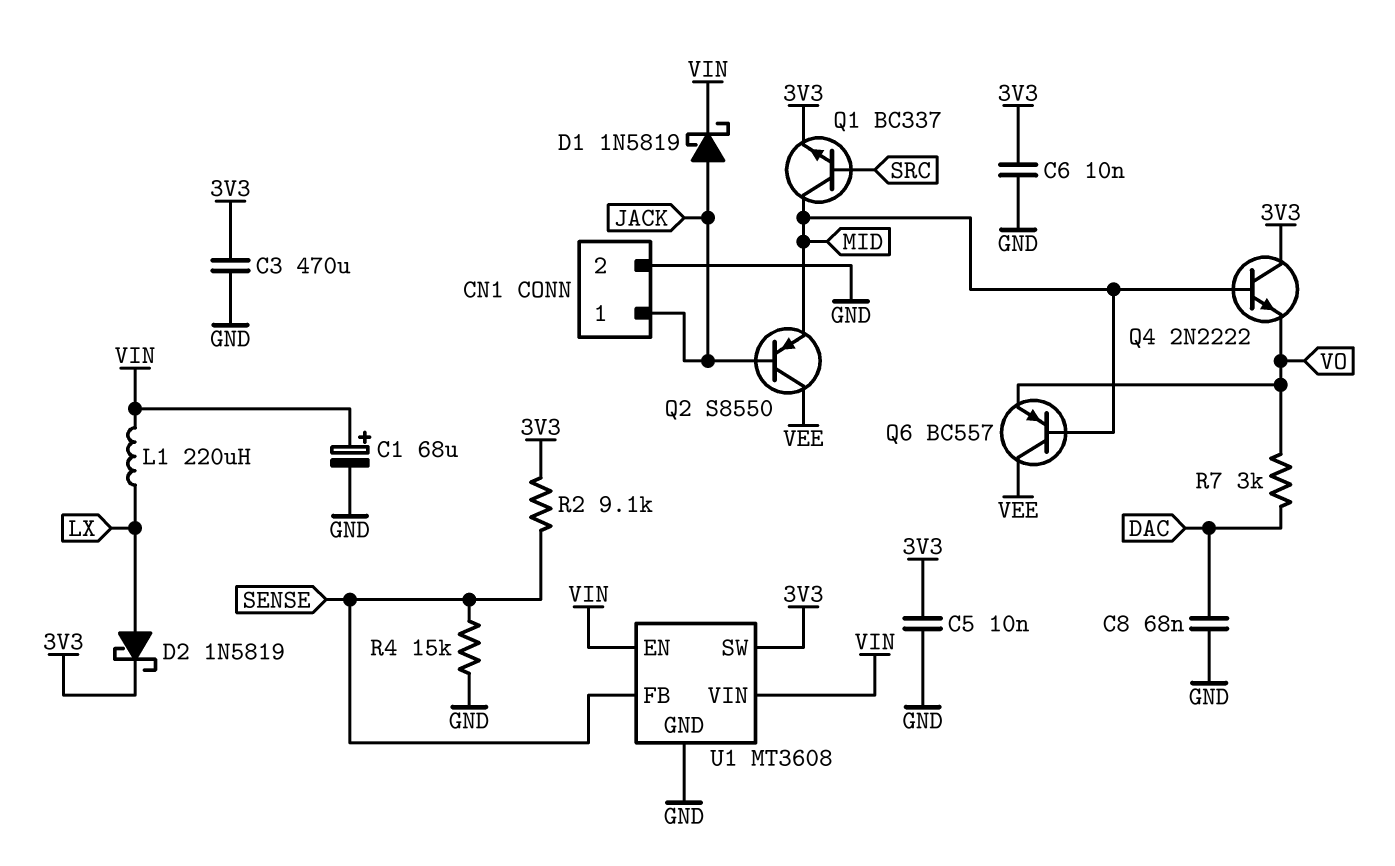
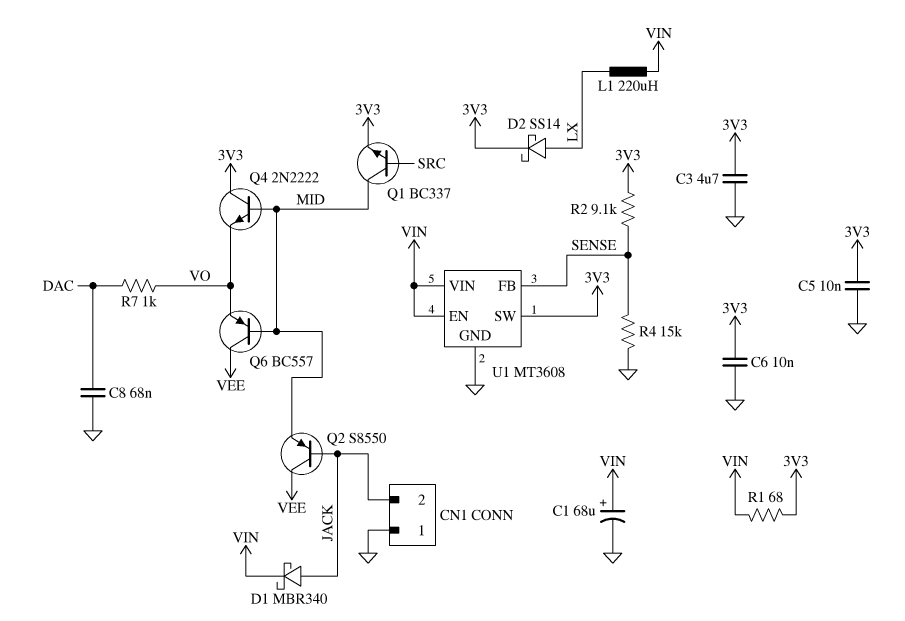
C3: 470uF (3V3, GND) -> 4.7uF (3V3, GND)
CN1 pin 1: JACK -> GND
CN1 pin 2: GND -> JACK
D1: schottky 1N5819 (A JACK, K VIN) -> schottky MBR340 (A JACK, K VIN)
D2: schottky 1N5819 (A LX, K 3V3) -> schottky SS14 (A LX, K 3V3)
R1: none -> 68 (3V3, VIN)
R7: 3k (DAC, VO) -> 1k (DAC, VO)

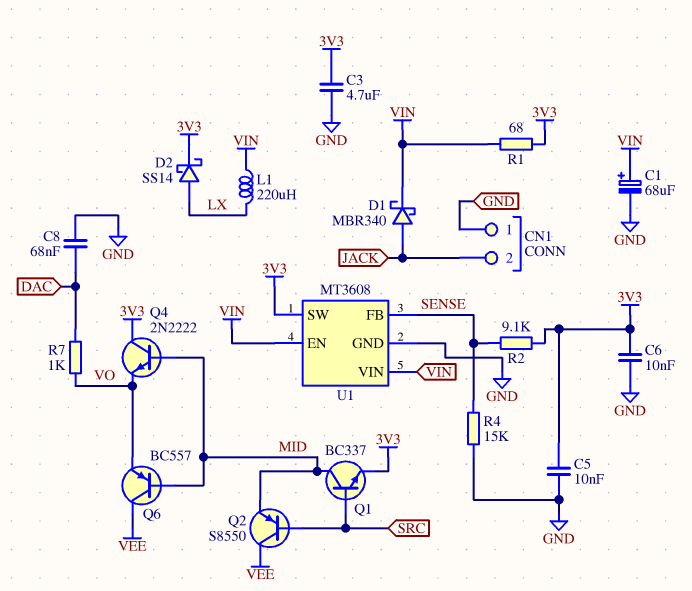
Q2: PNP S8550 (B JACK, C VEE, E MID) -> PNP S8550 (B SRC, C VEE, E MID)

